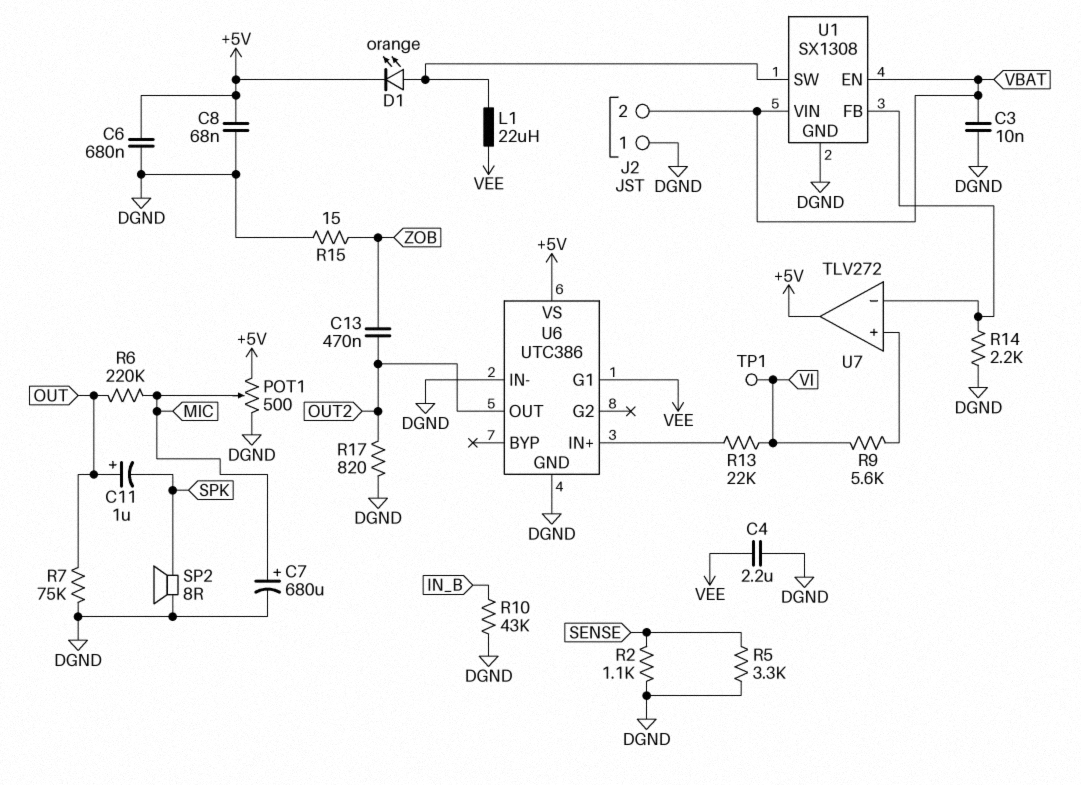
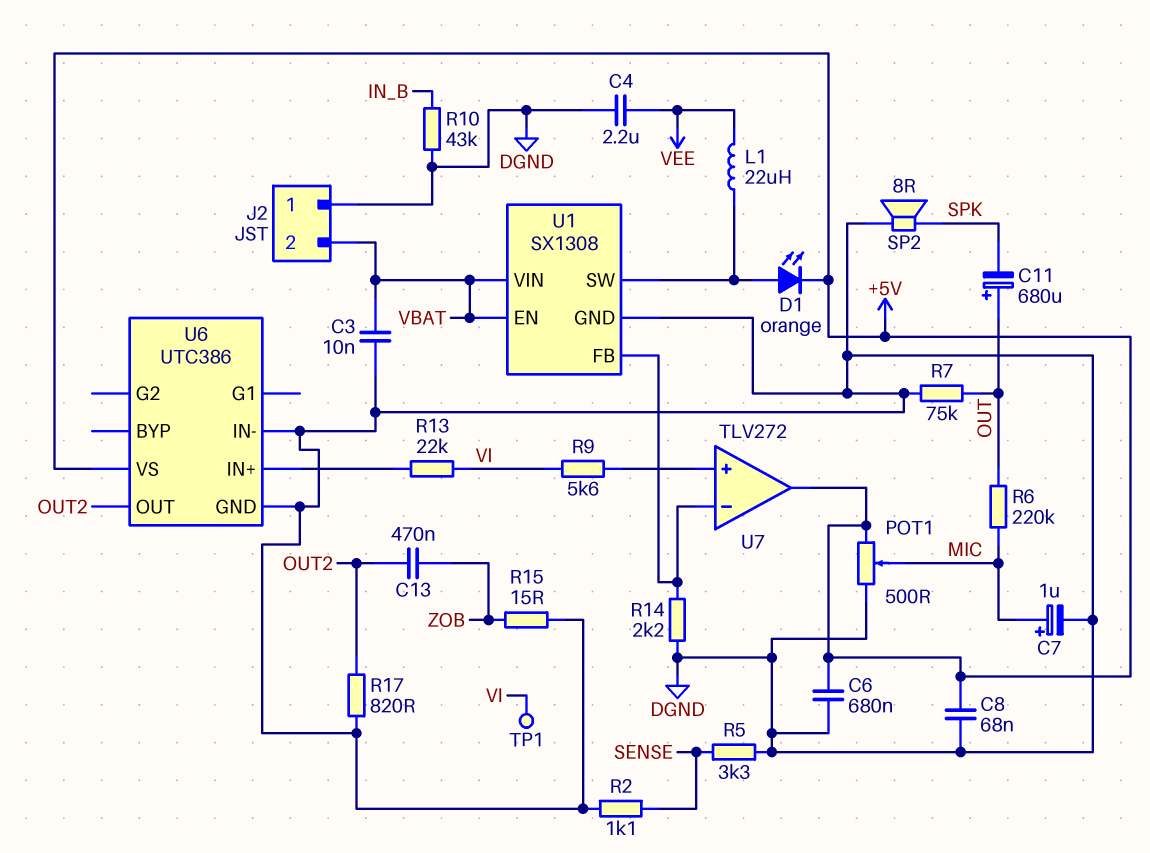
C7: 680uF (plus MIC, minus DGND) -> 1uF (plus MIC, minus DGND)
C11: 1uF (plus OUT, minus SPK) -> 680uF (plus OUT, minus SPK)
U6 pin G1: VEE -> none

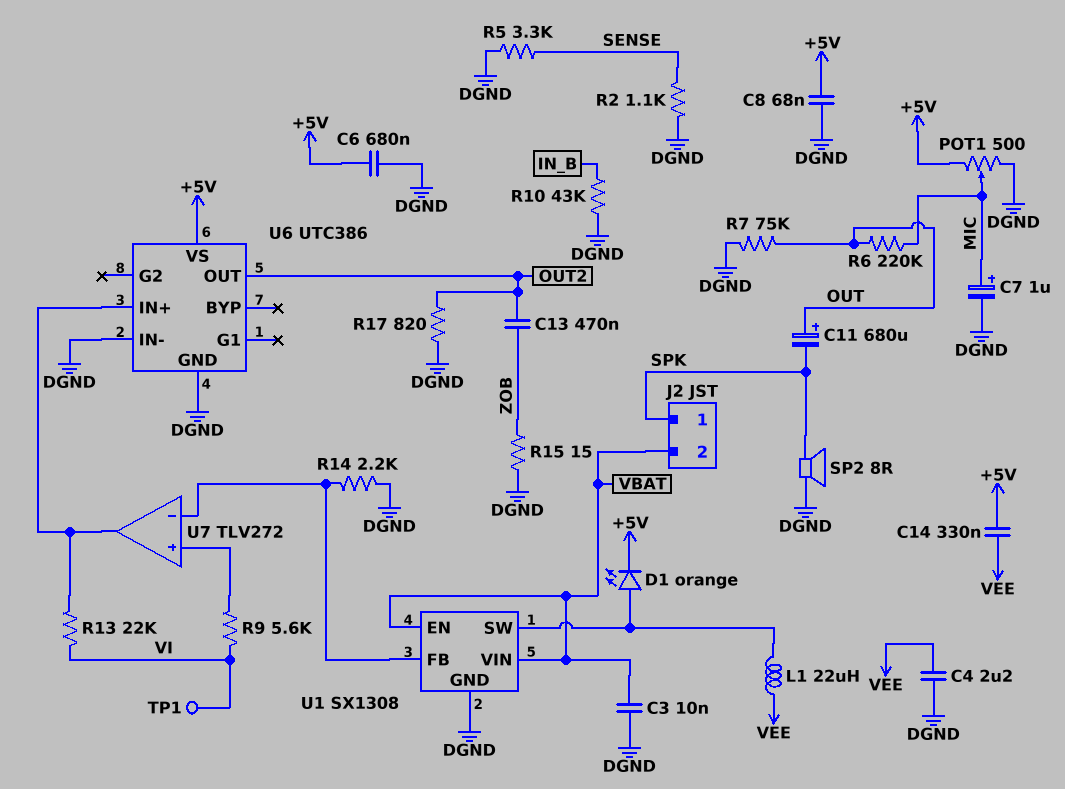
C14: none -> 330nF (+5V, VEE)
J2 pin 1: DGND -> SPK
U7 pin out: +5V -> U6/IN+

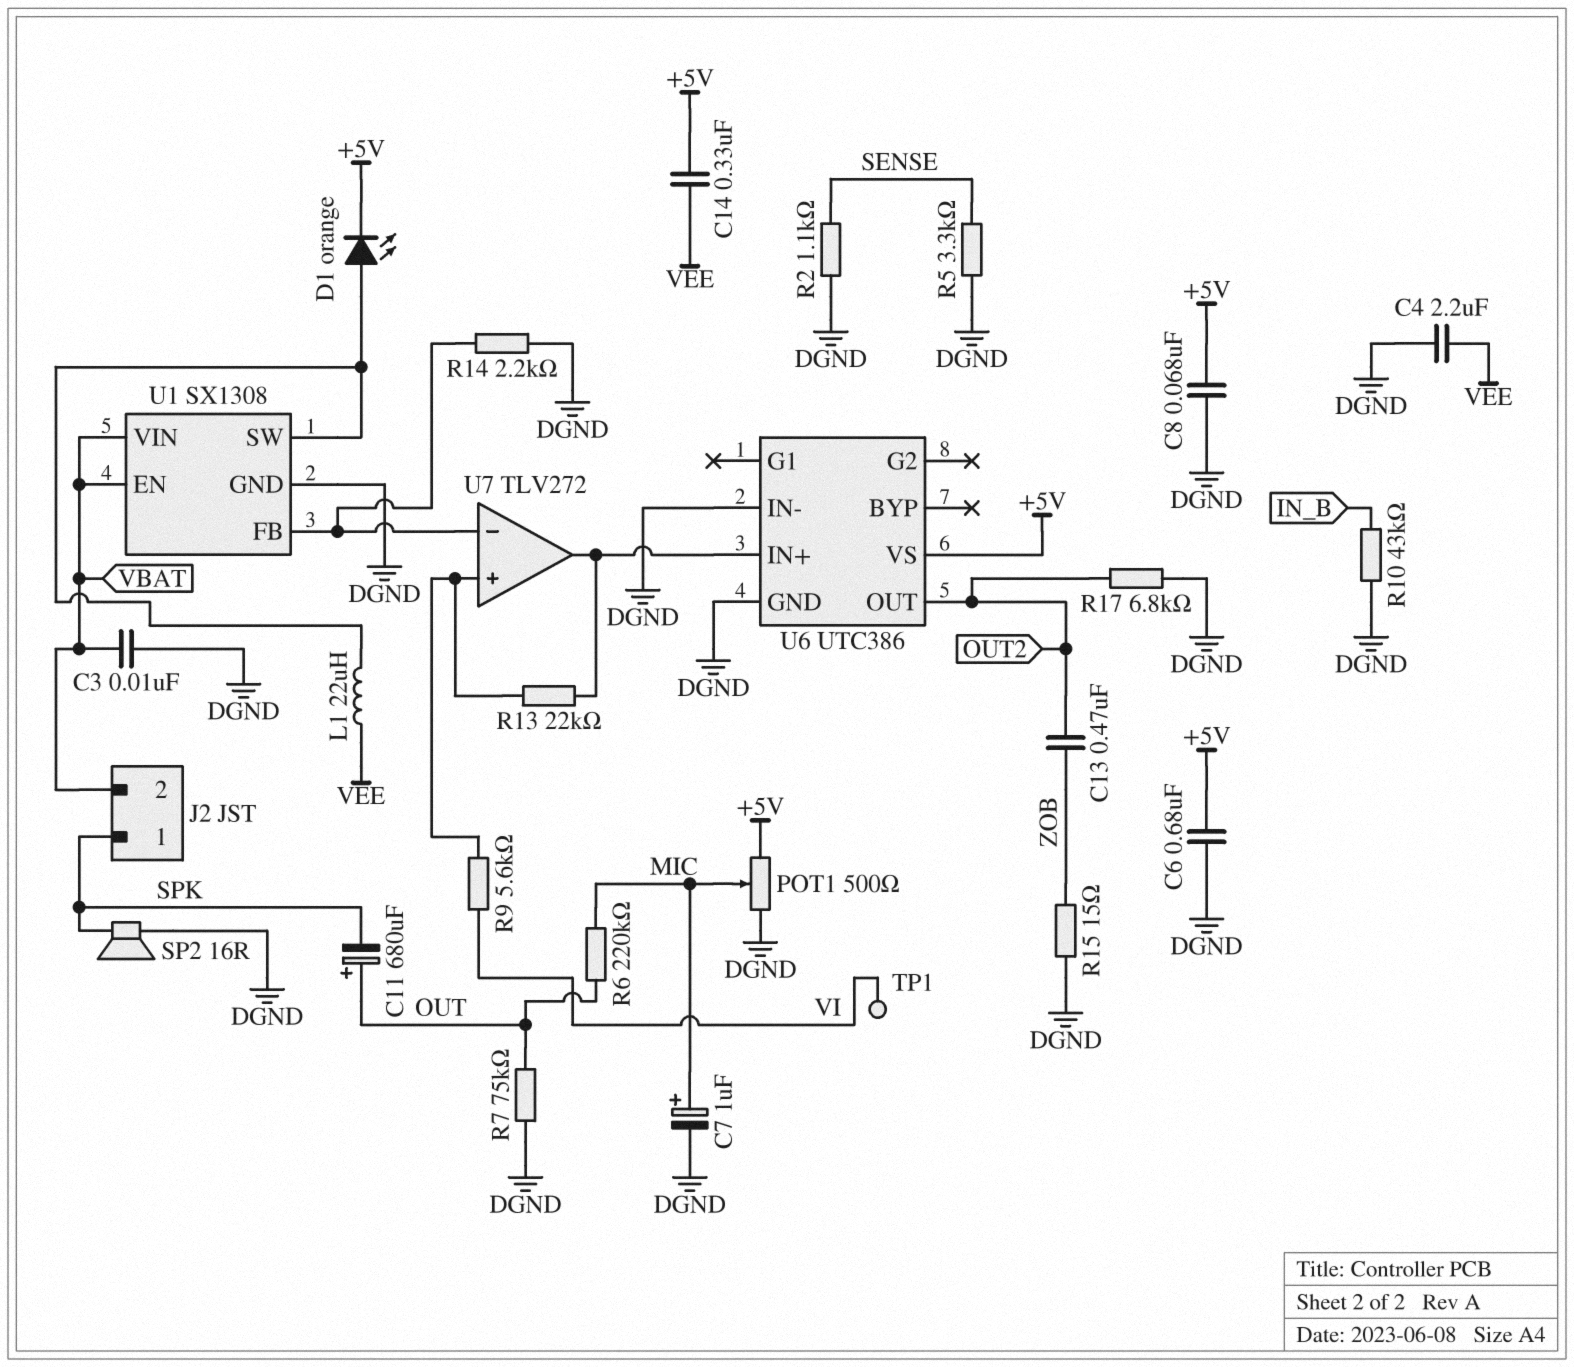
R13: 22k (U6/IN+, VI) -> 22k (U6/IN+, U7/in+)
R17: 820 (DGND, OUT2) -> 6.8k (DGND, OUT2)
SP2: speaker 8R (DGND, SPK) -> speaker 16R (DGND, SPK)

